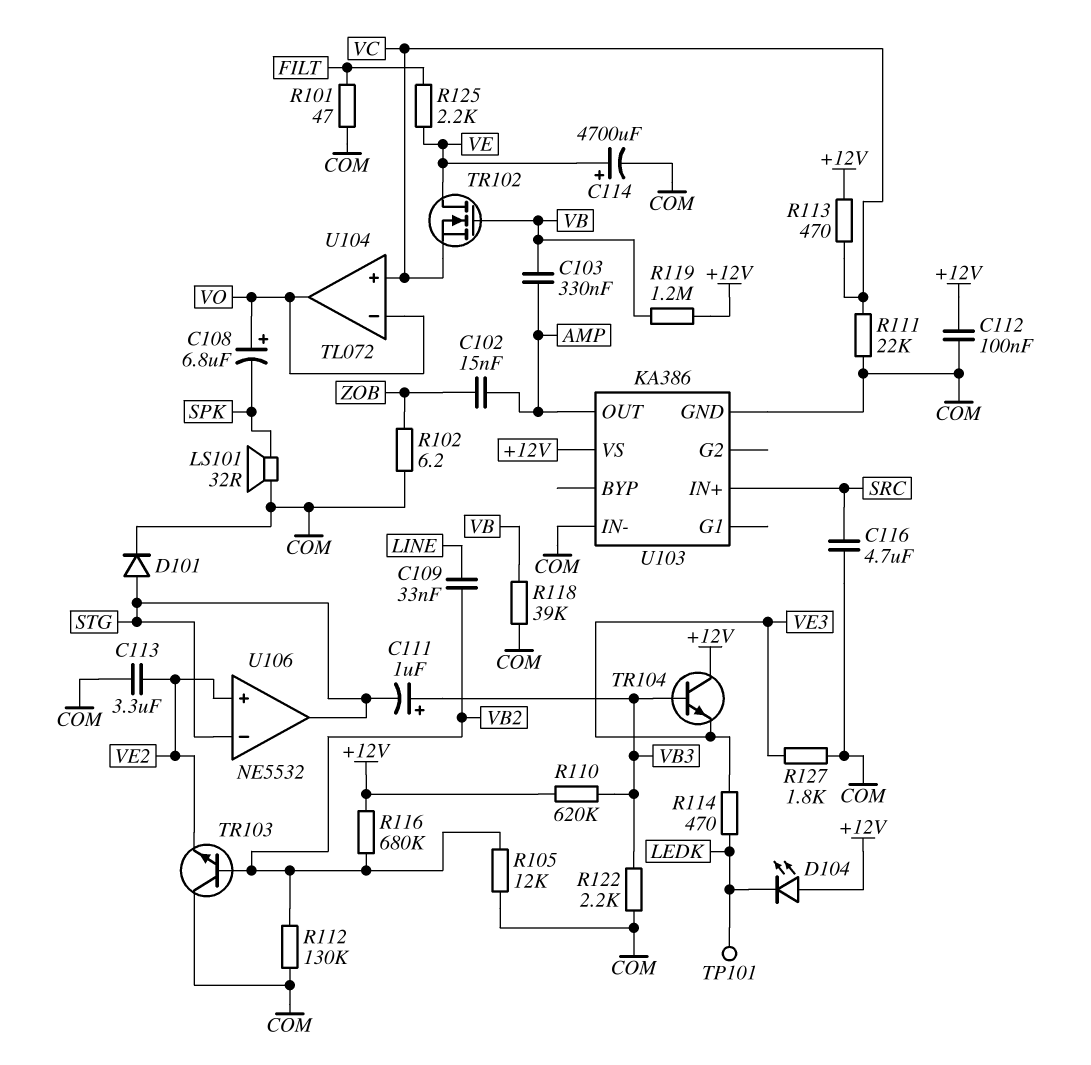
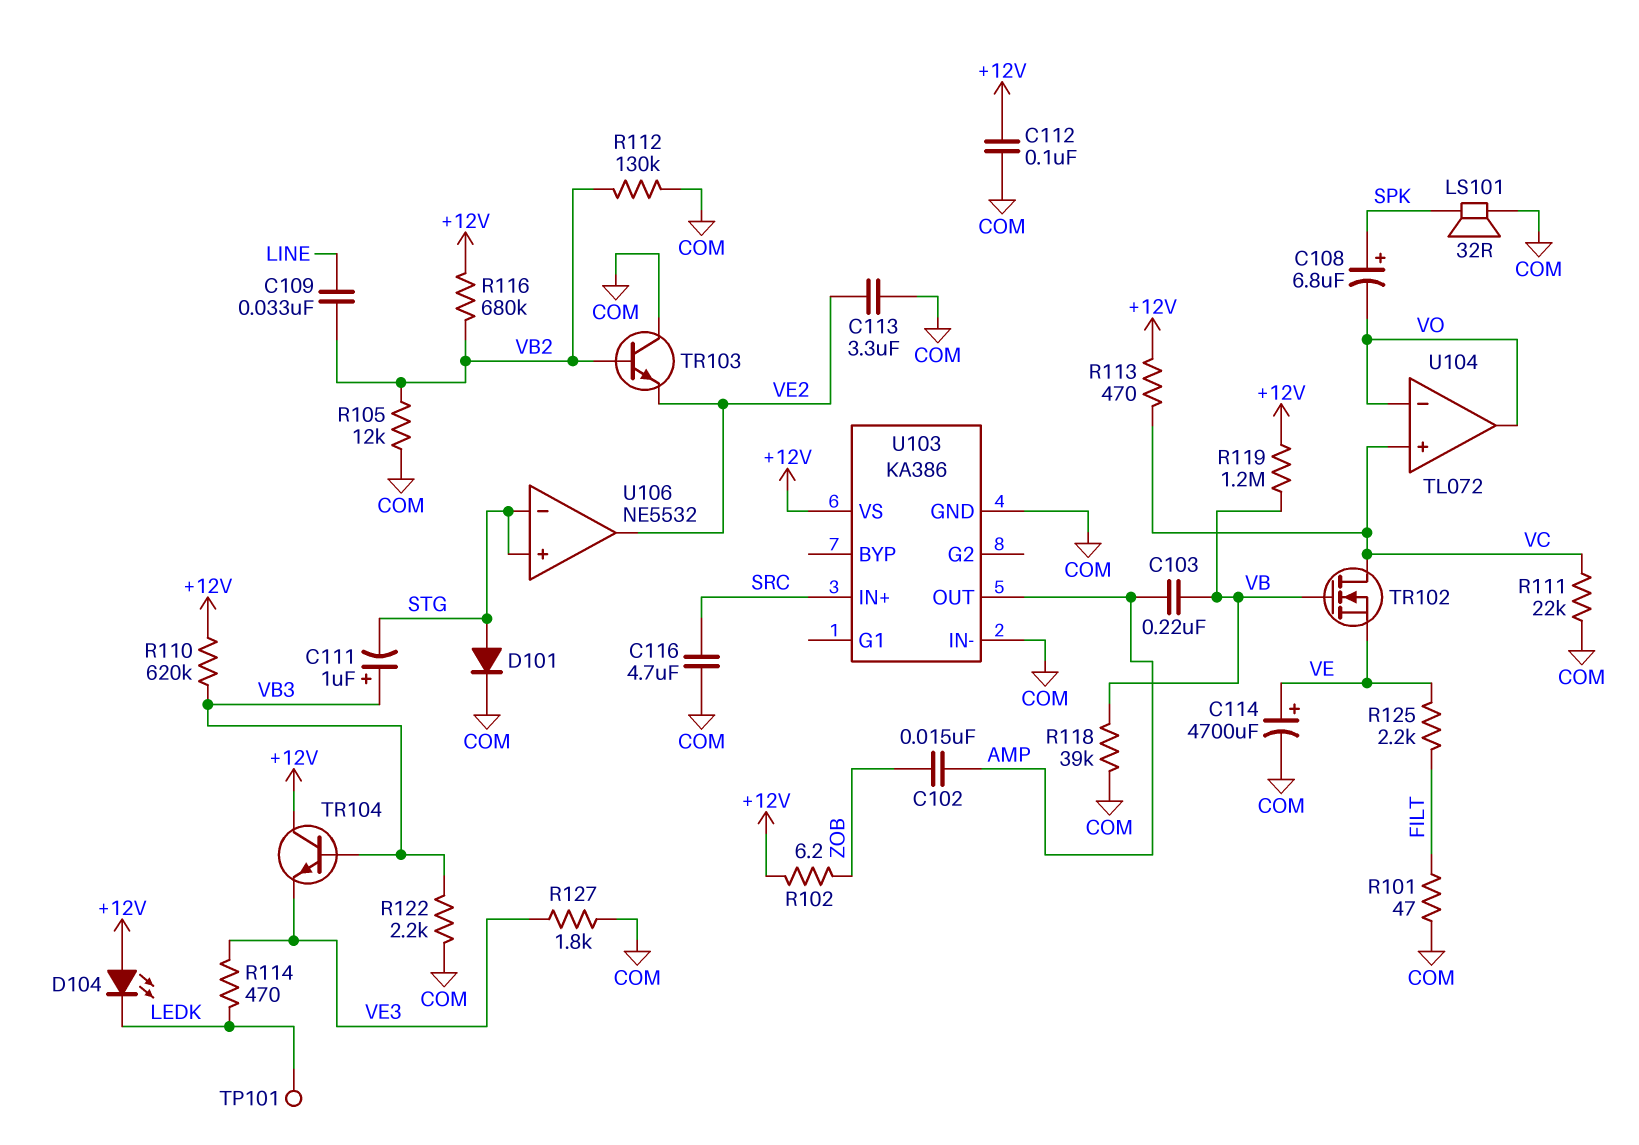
C103: 330nF (AMP, VB) -> 220nF (AMP, VB)
C108: 6.8uF (plus VO, minus SPK) -> 6.8uF (plus SPK, minus VO)
R102: 6.2 (COM, ZOB) -> 6.2 (+12V, ZOB)
TR102: NMOS (G VB, D VE, S VC) -> NMOS (G VB, D VC, S VE)
U106 pin in+: VE2 -> STG
U106 pin out: STG -> VE2

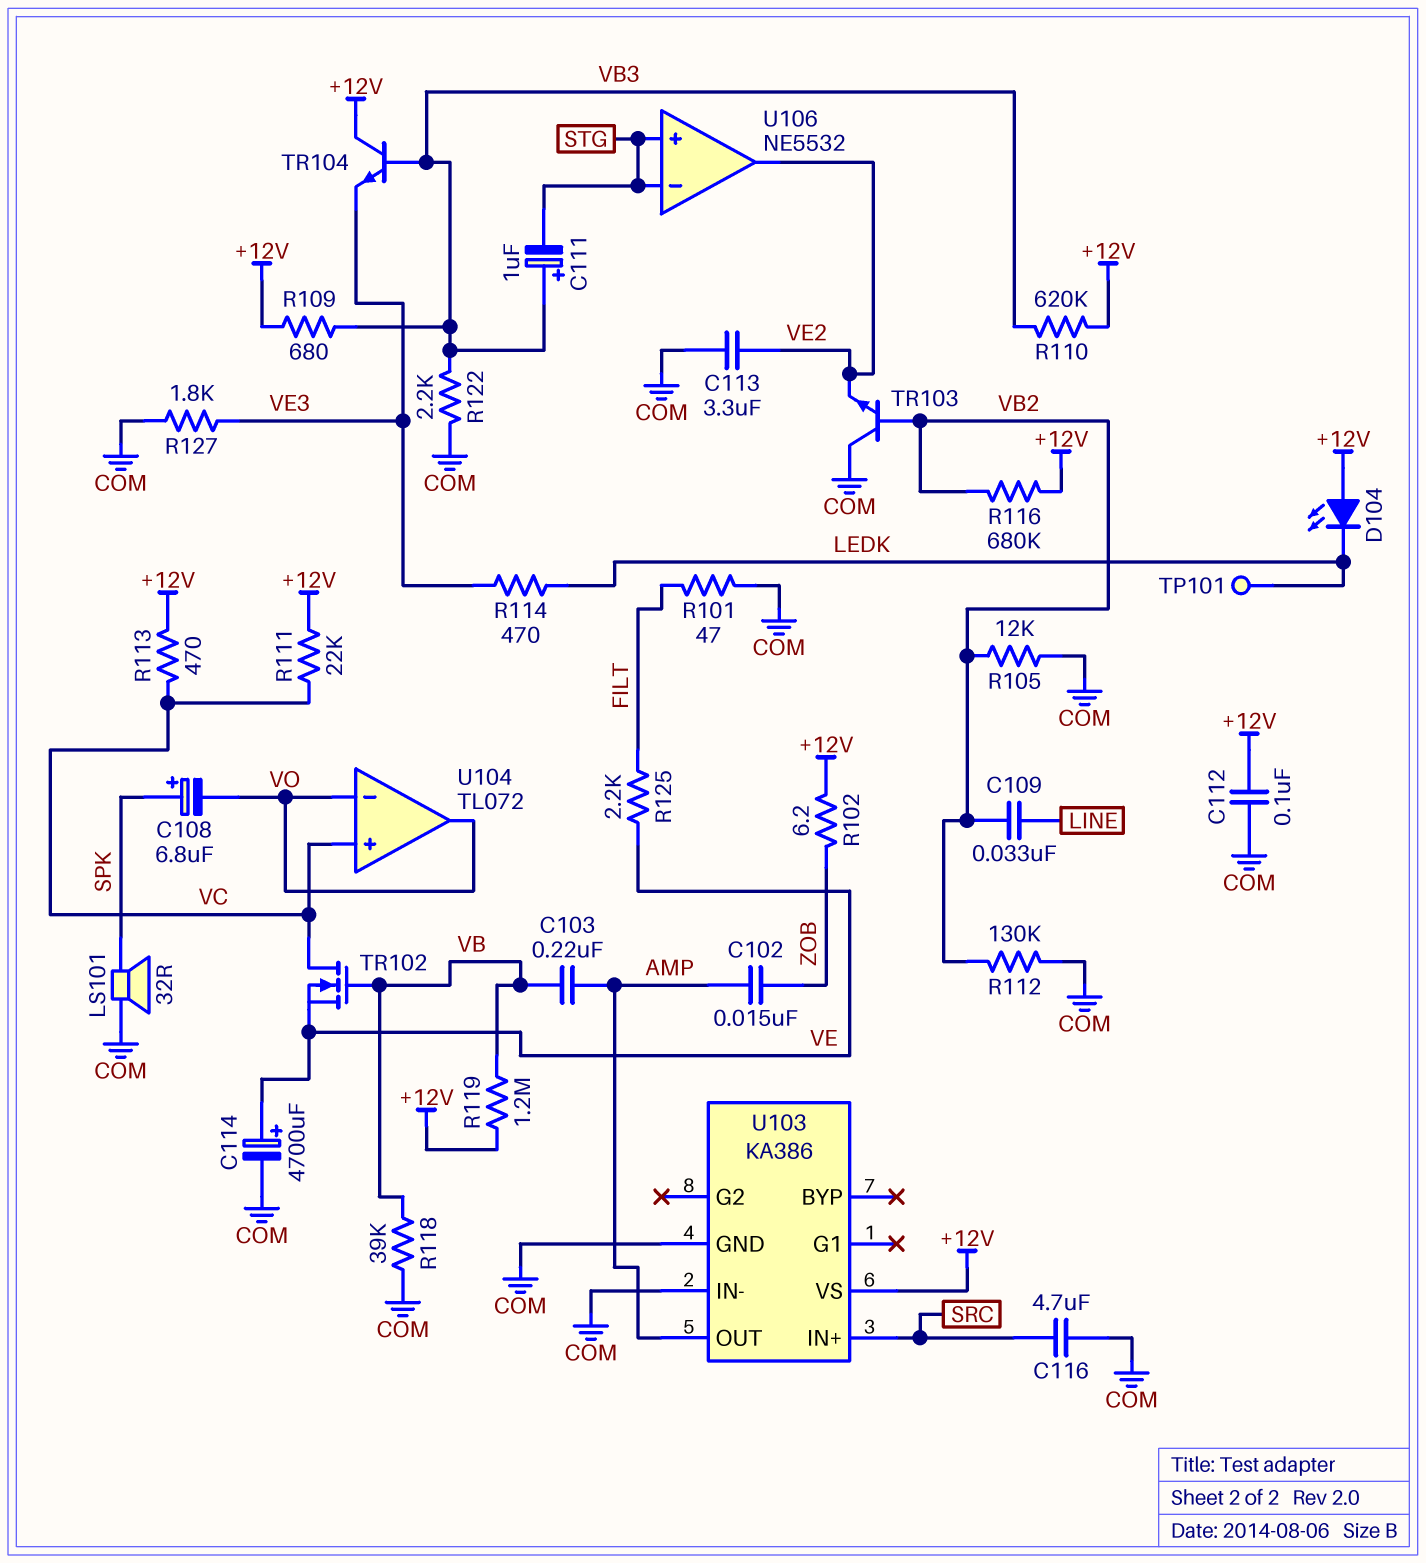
D101: diode (A STG, K COM) -> none
R109: none -> 680 (+12V, VB3)
R111: 22k (COM, VC) -> 22k (+12V, VC)

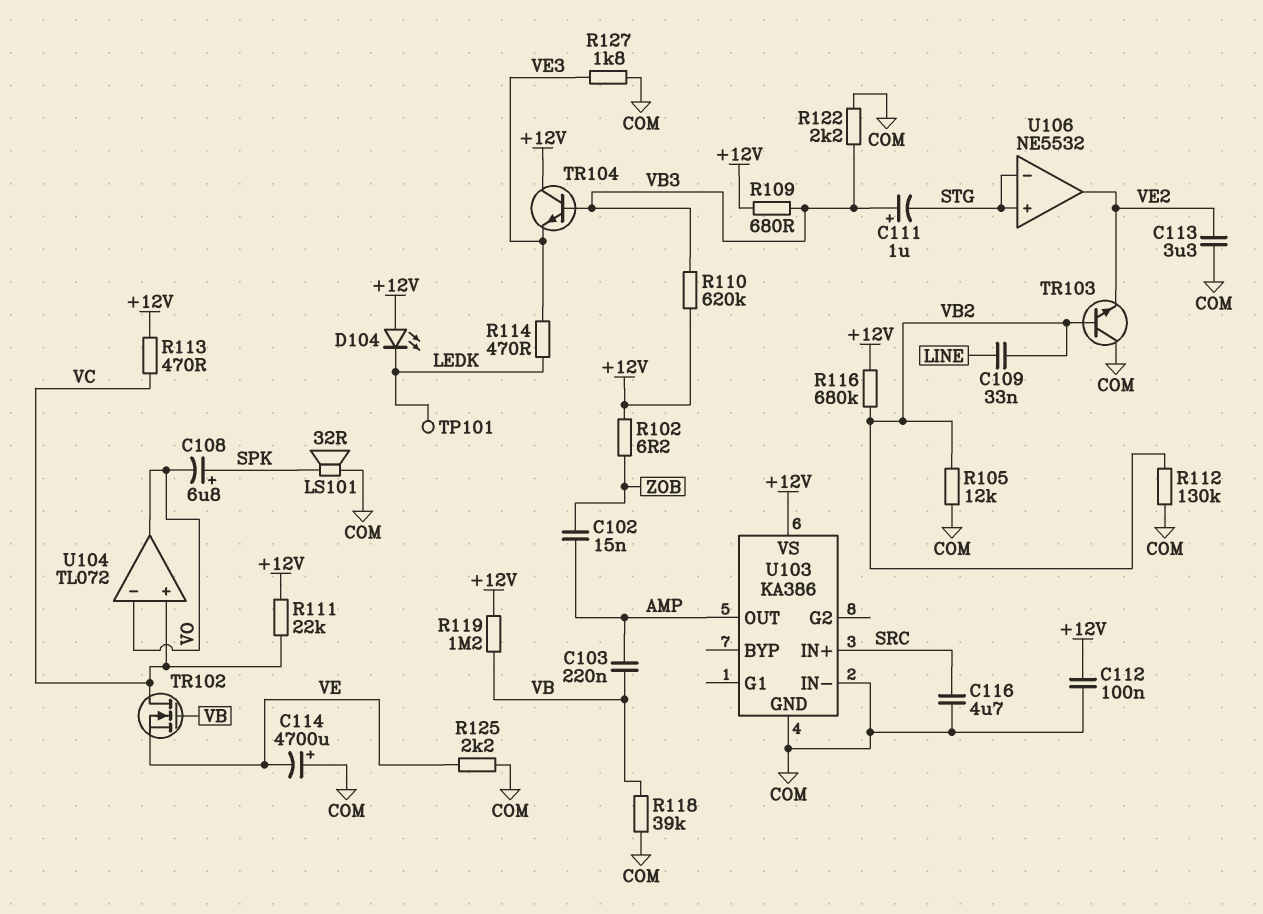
C114: 4700uF (plus VE, minus COM) -> 4700uF (plus COM, minus VE)
R101: 47 (COM, FILT) -> none
R125: 2.2k (FILT, VE) -> 2.2k (COM, VE)

